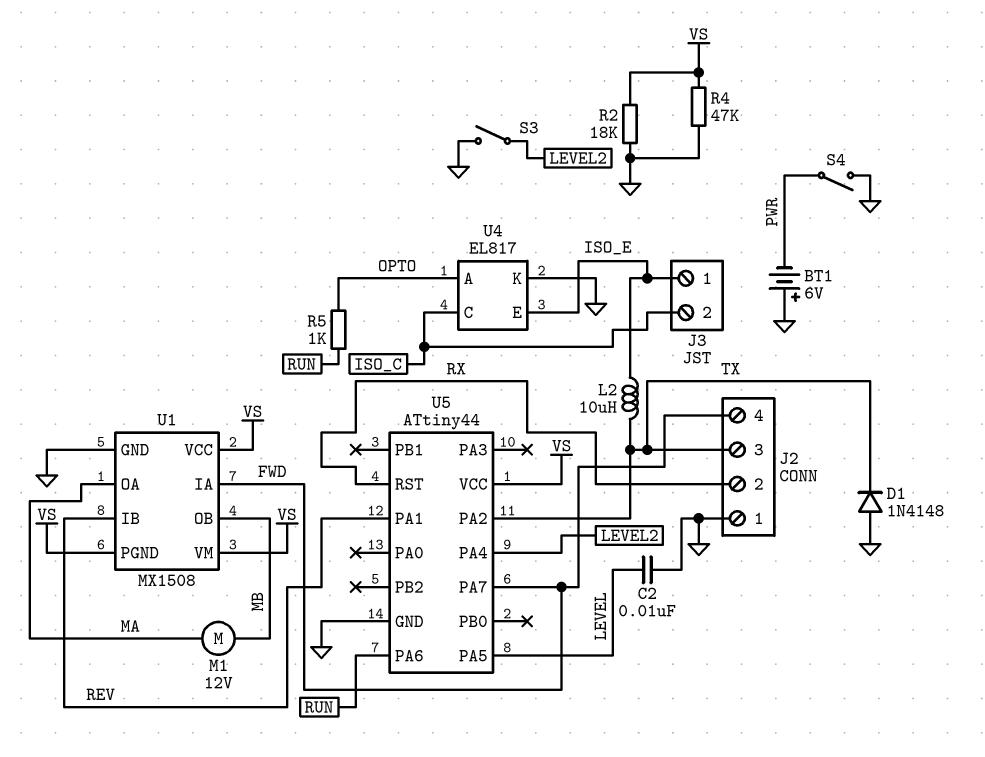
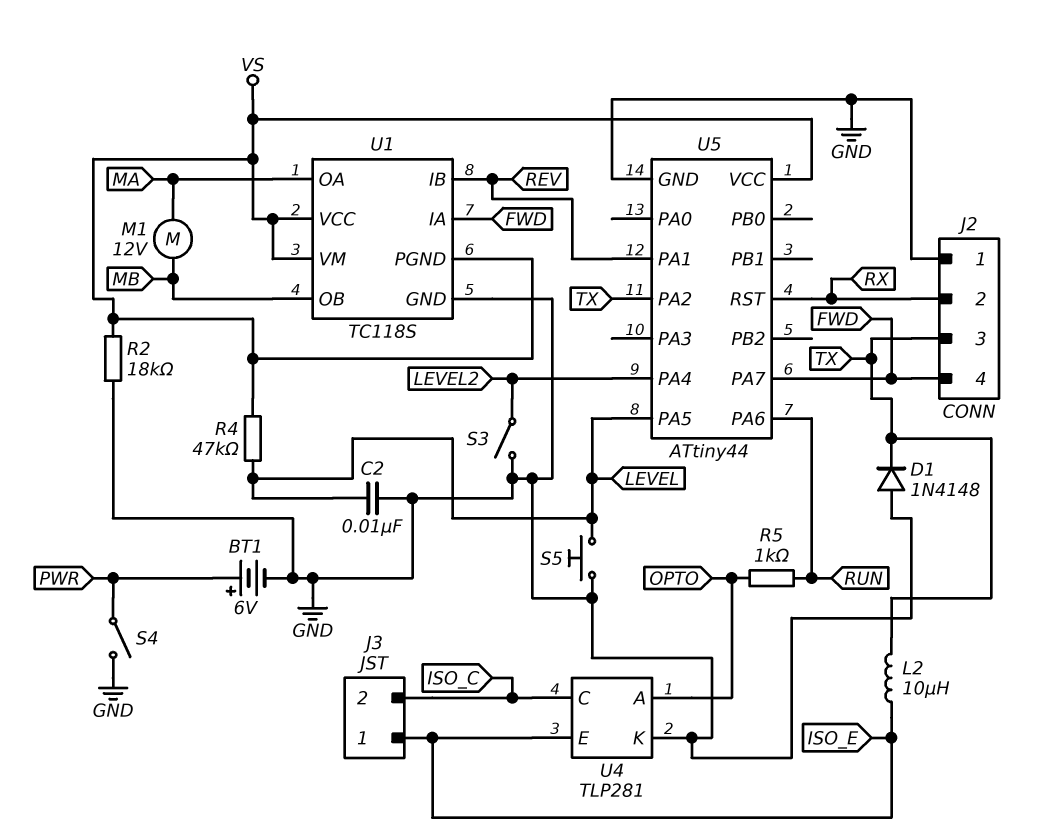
BT1: 6V (plus GND, minus PWR) -> 6V (plus PWR, minus GND)
R4: 47k (GND, VS) -> 47k (LEVEL, VS)
S5: none -> button (GND, LEVEL)
U1: MX1508 -> TC118S
U4: EL817 -> TLP281

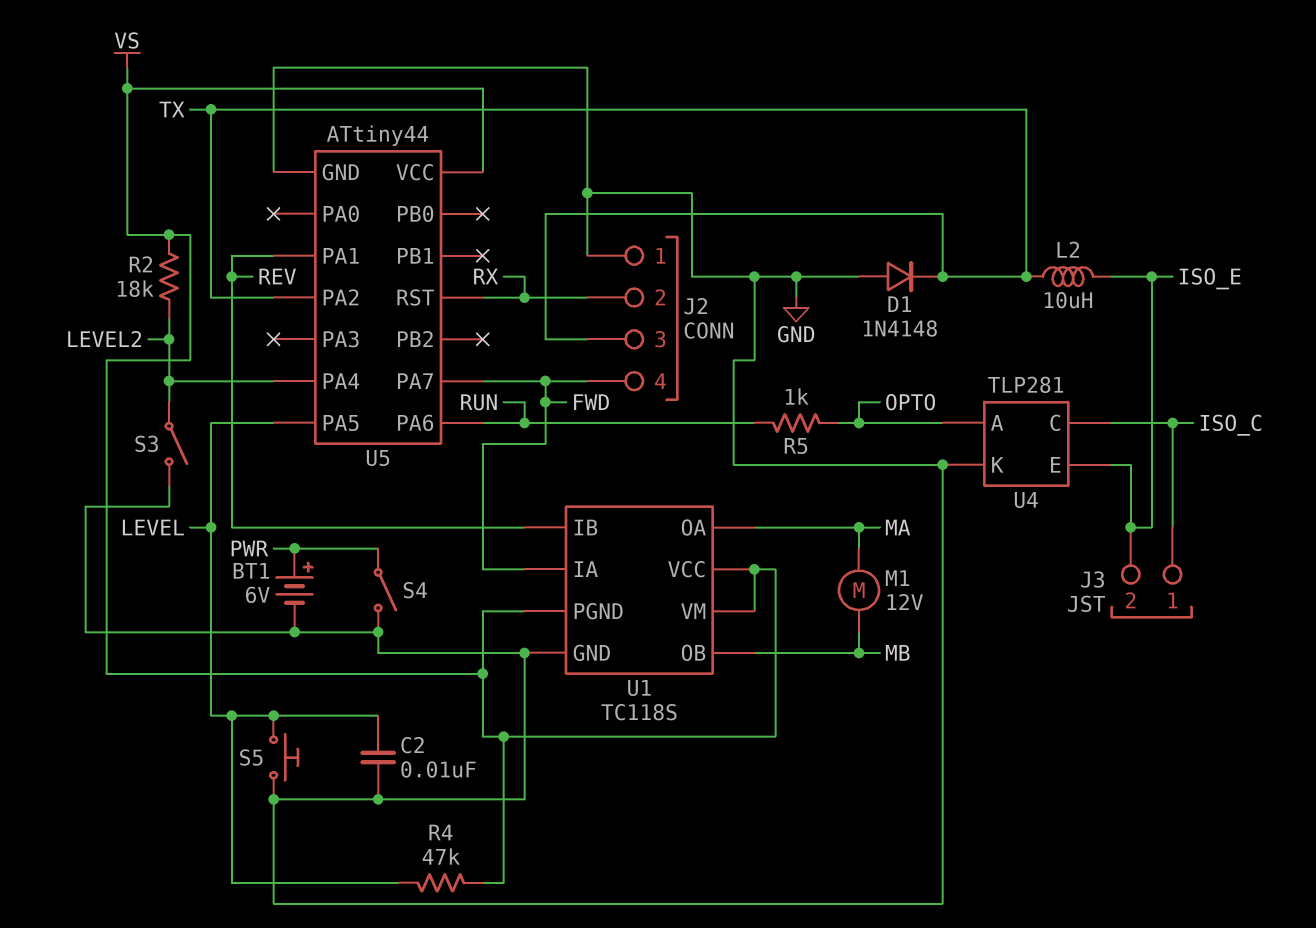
J3 pin 1: ISO_E -> ISO_C
J3 pin 2: ISO_C -> ISO_E
R2: 18k (GND, VS) -> 18k (LEVEL2, VS)

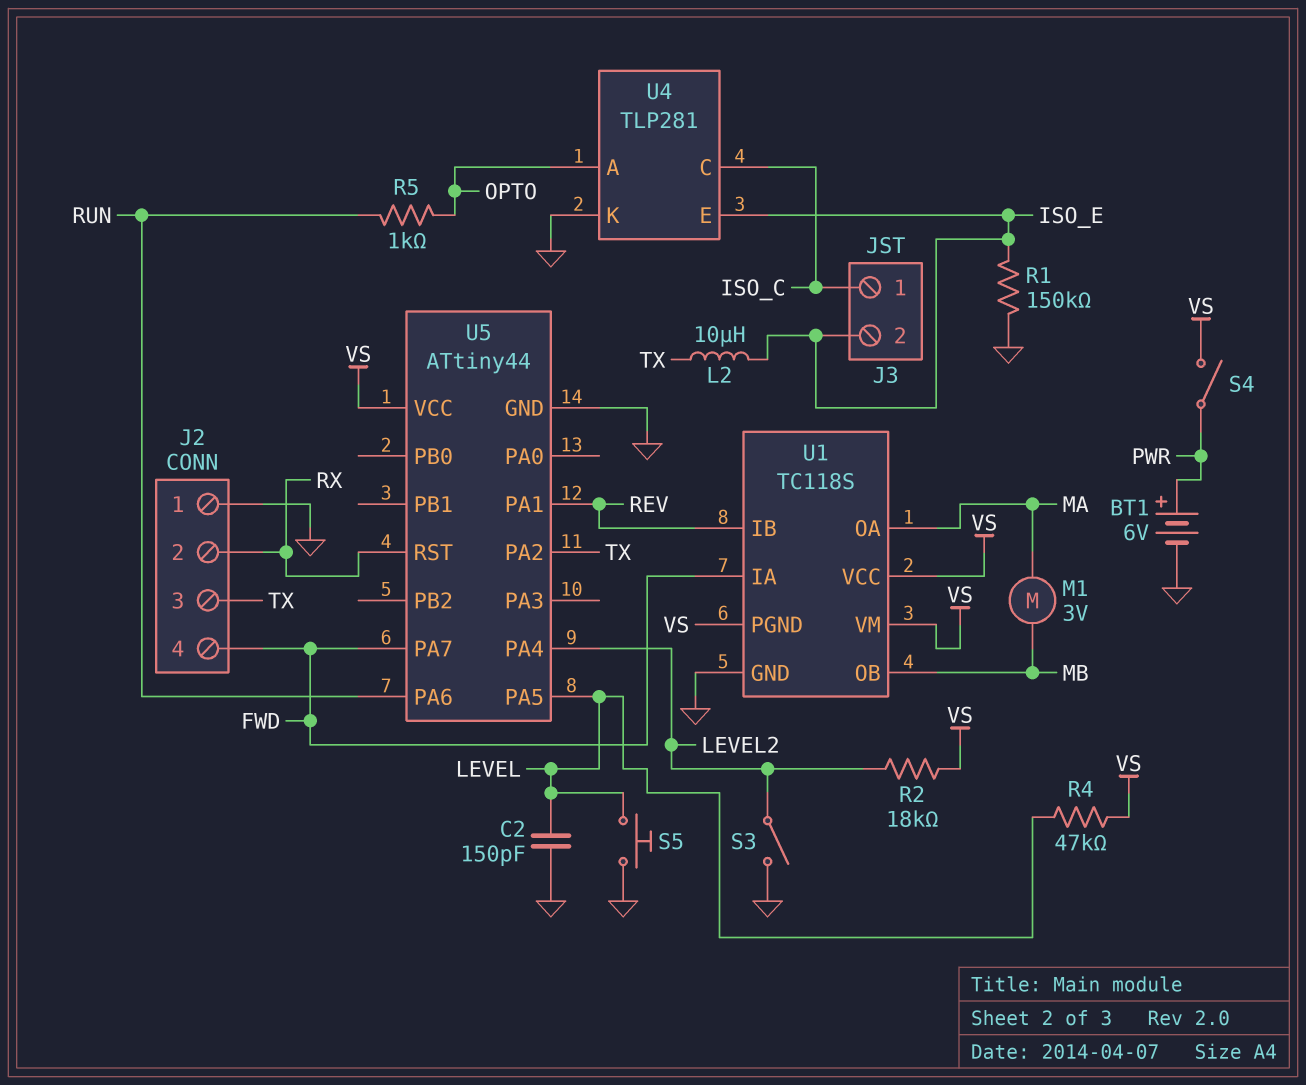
C2: 10nF (GND, LEVEL) -> 150pF (GND, LEVEL)
D1: diode 1N4148 (A GND, K TX) -> none
M1: motor 12V (MA, MB) -> motor 3V (MA, MB)
R1: none -> 150k (GND, ISO_E)
S4: switch (GND, PWR) -> switch (PWR, VS)

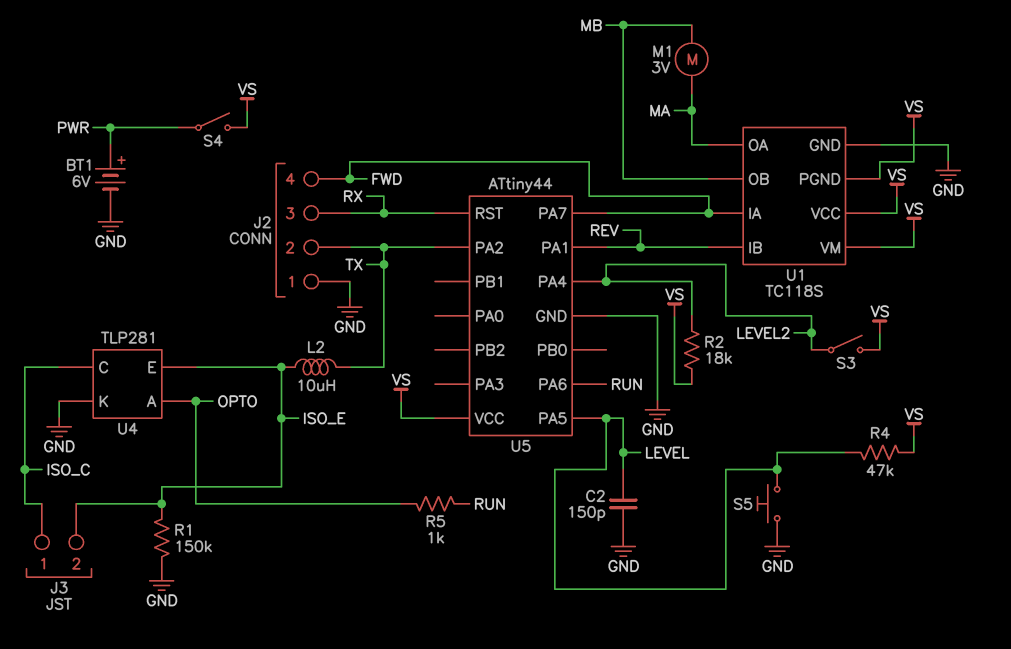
J2 pin 2: RX -> TX
J2 pin 3: TX -> RX
S3: switch (GND, LEVEL2) -> switch (LEVEL2, VS)

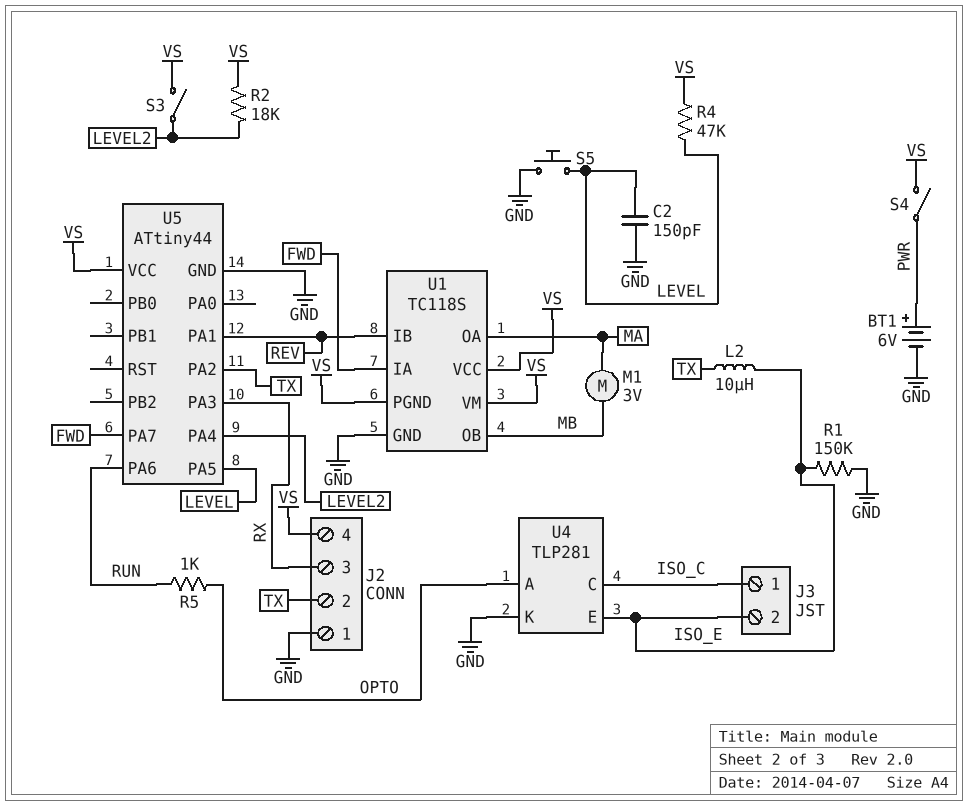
J2 pin 4: FWD -> VS
U5 pin PA3: none -> RX
U5 pin RST: RX -> none

